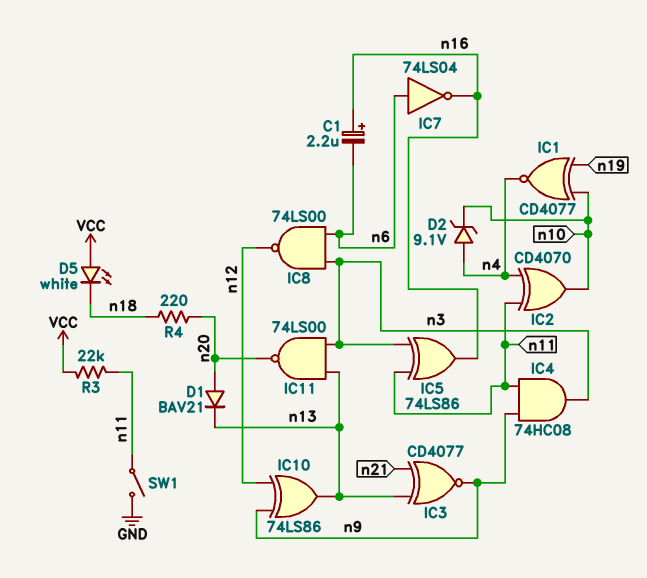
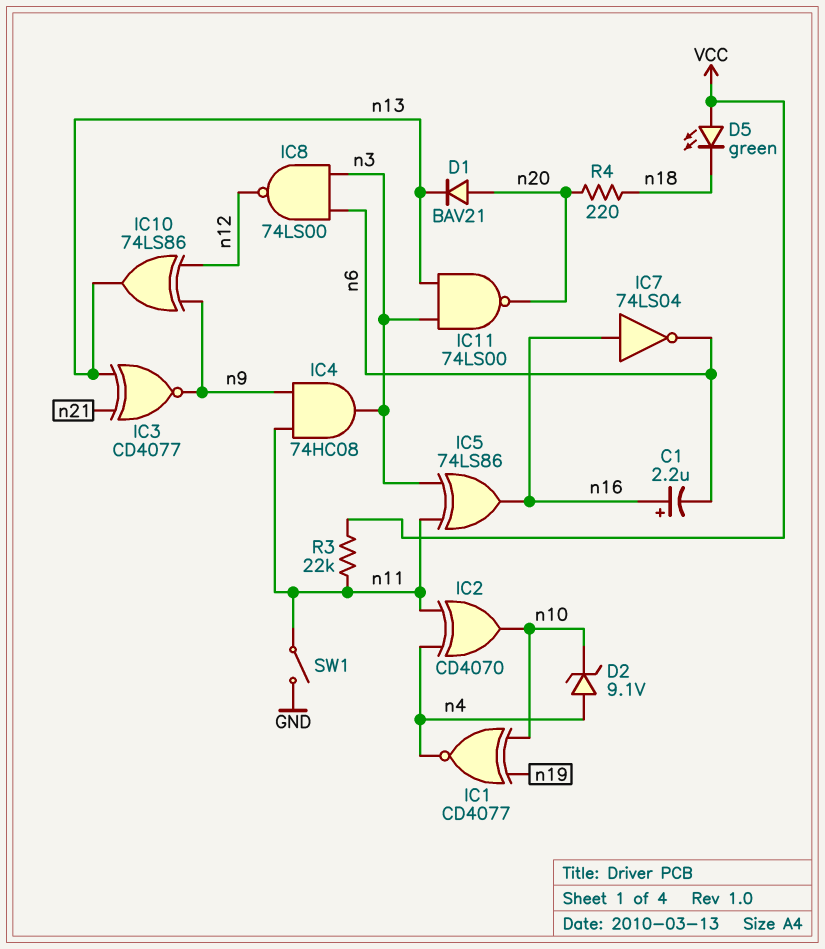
D5: LED white (A VCC, K n18) -> LED green (A VCC, K n18)
IC7: NOT 74LS04 (in n6, out n16) -> NOT 74LS04 (in n16, out n6)

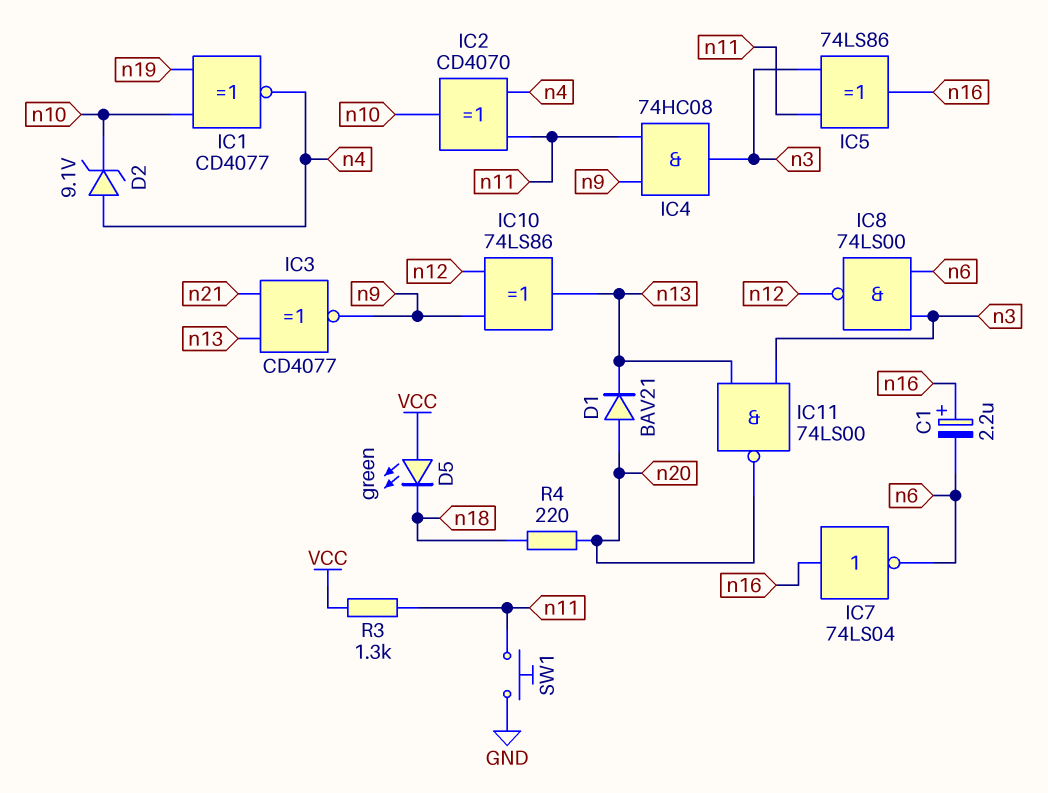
R3: 22k (VCC, n11) -> 1.3k (VCC, n11)
SW1: switch (GND, n11) -> button (GND, n11)

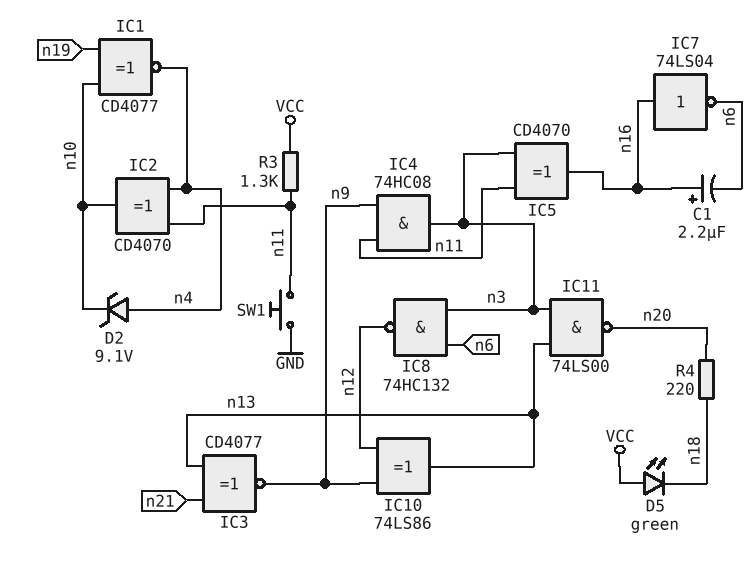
D1: diode BAV21 (A n20, K n13) -> none
IC5: XOR 74LS86 (in n3, in n11, out n16) -> XOR CD4070 (in n3, in n11, out n16)
IC8: NAND 74LS00 (in n3, in n6, out n12) -> NAND 74HC132 (in n3, in n6, out n12)

